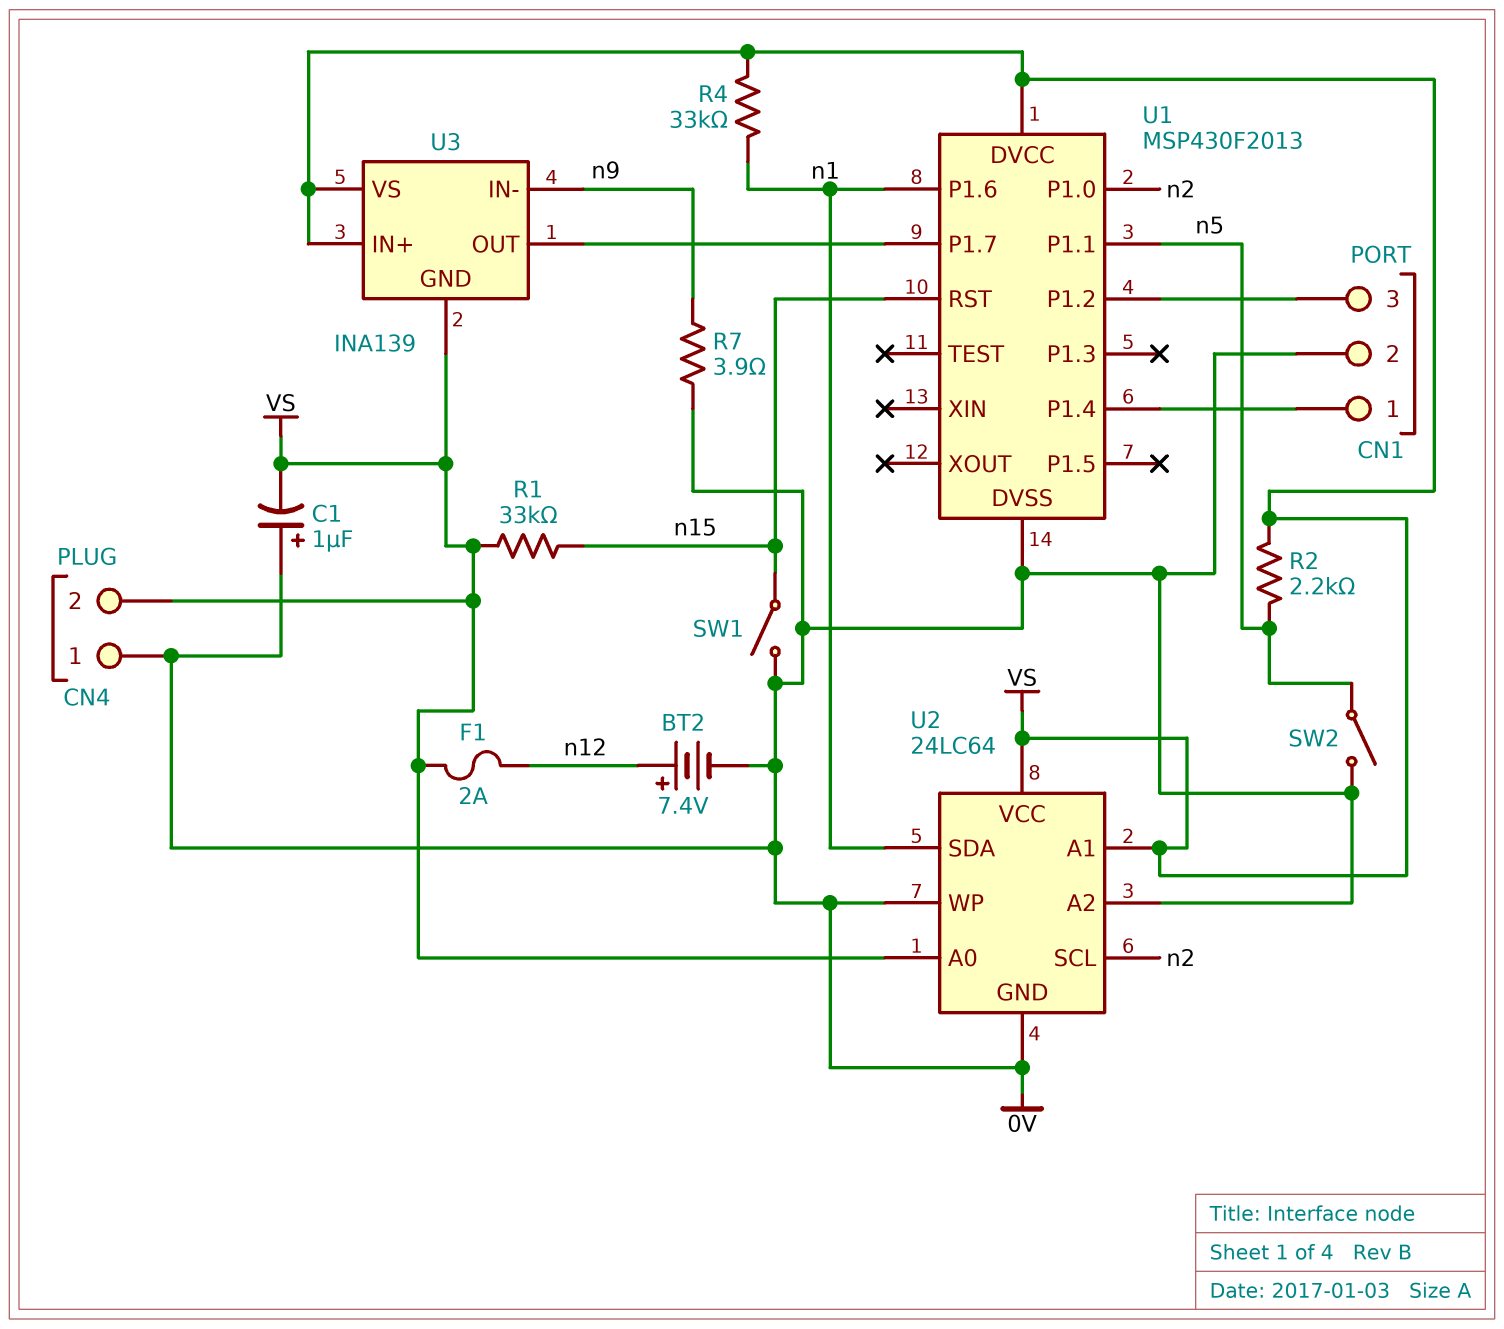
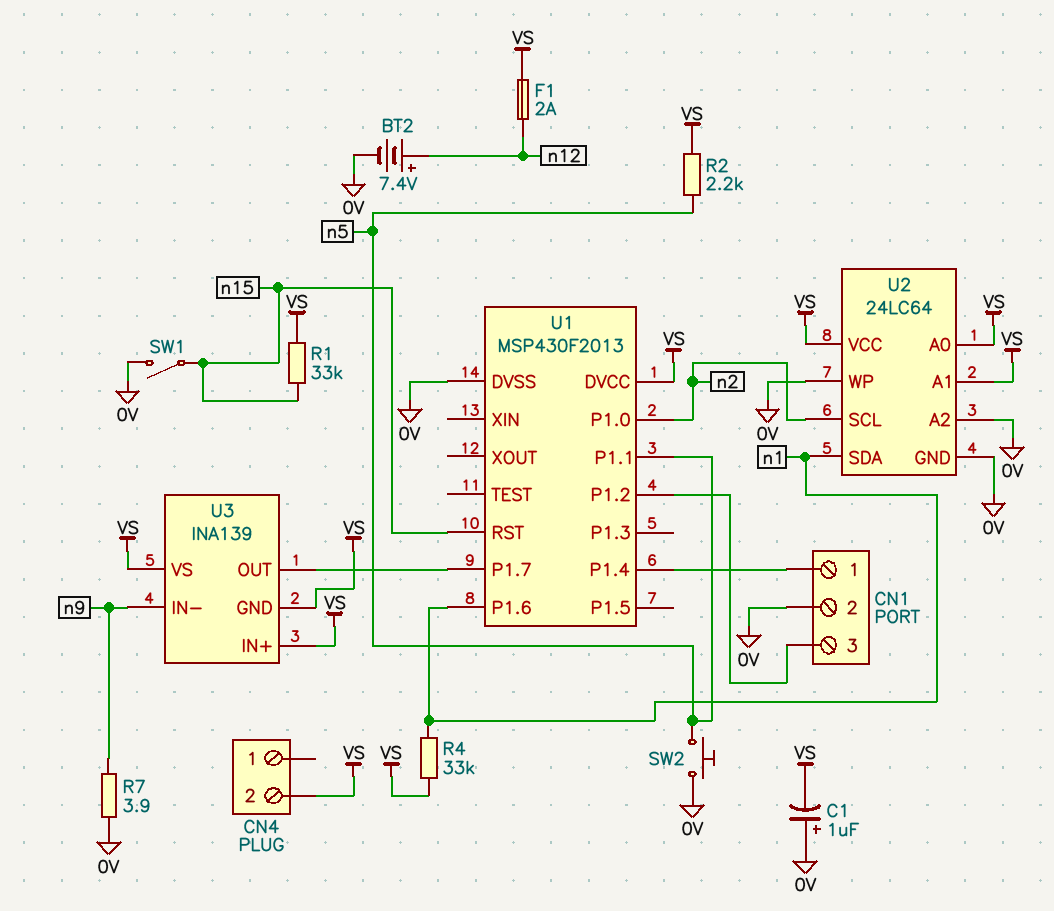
CN4 pin 1: 0V -> none
SW2: switch (0V, n5) -> button (0V, n5)

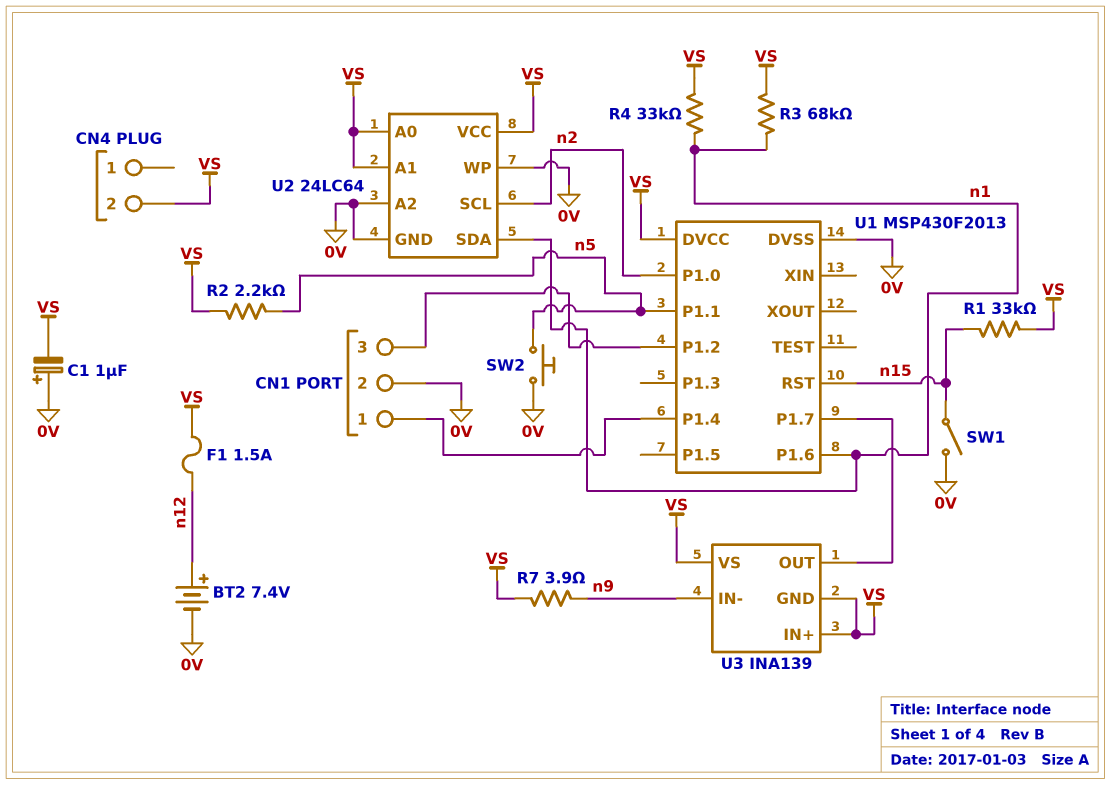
F1: 2A (VS, n12) -> 1.5A (VS, n12)
R3: none -> 68k (VS, n1)
R7: 3.9 (0V, n9) -> 3.9 (VS, n9)

